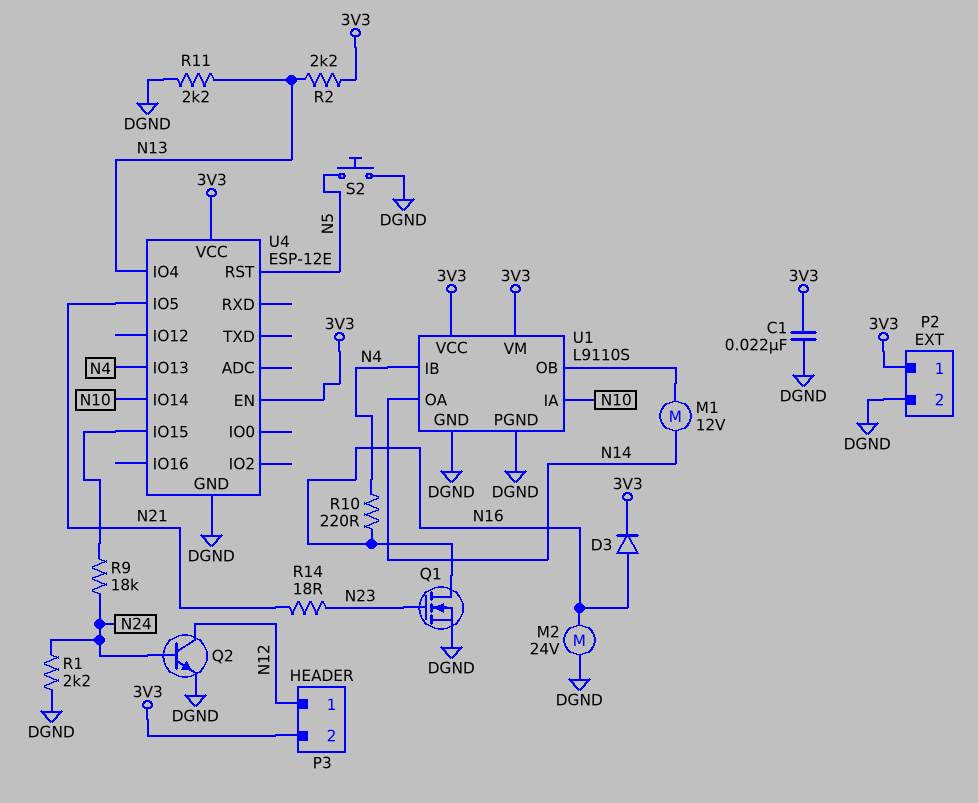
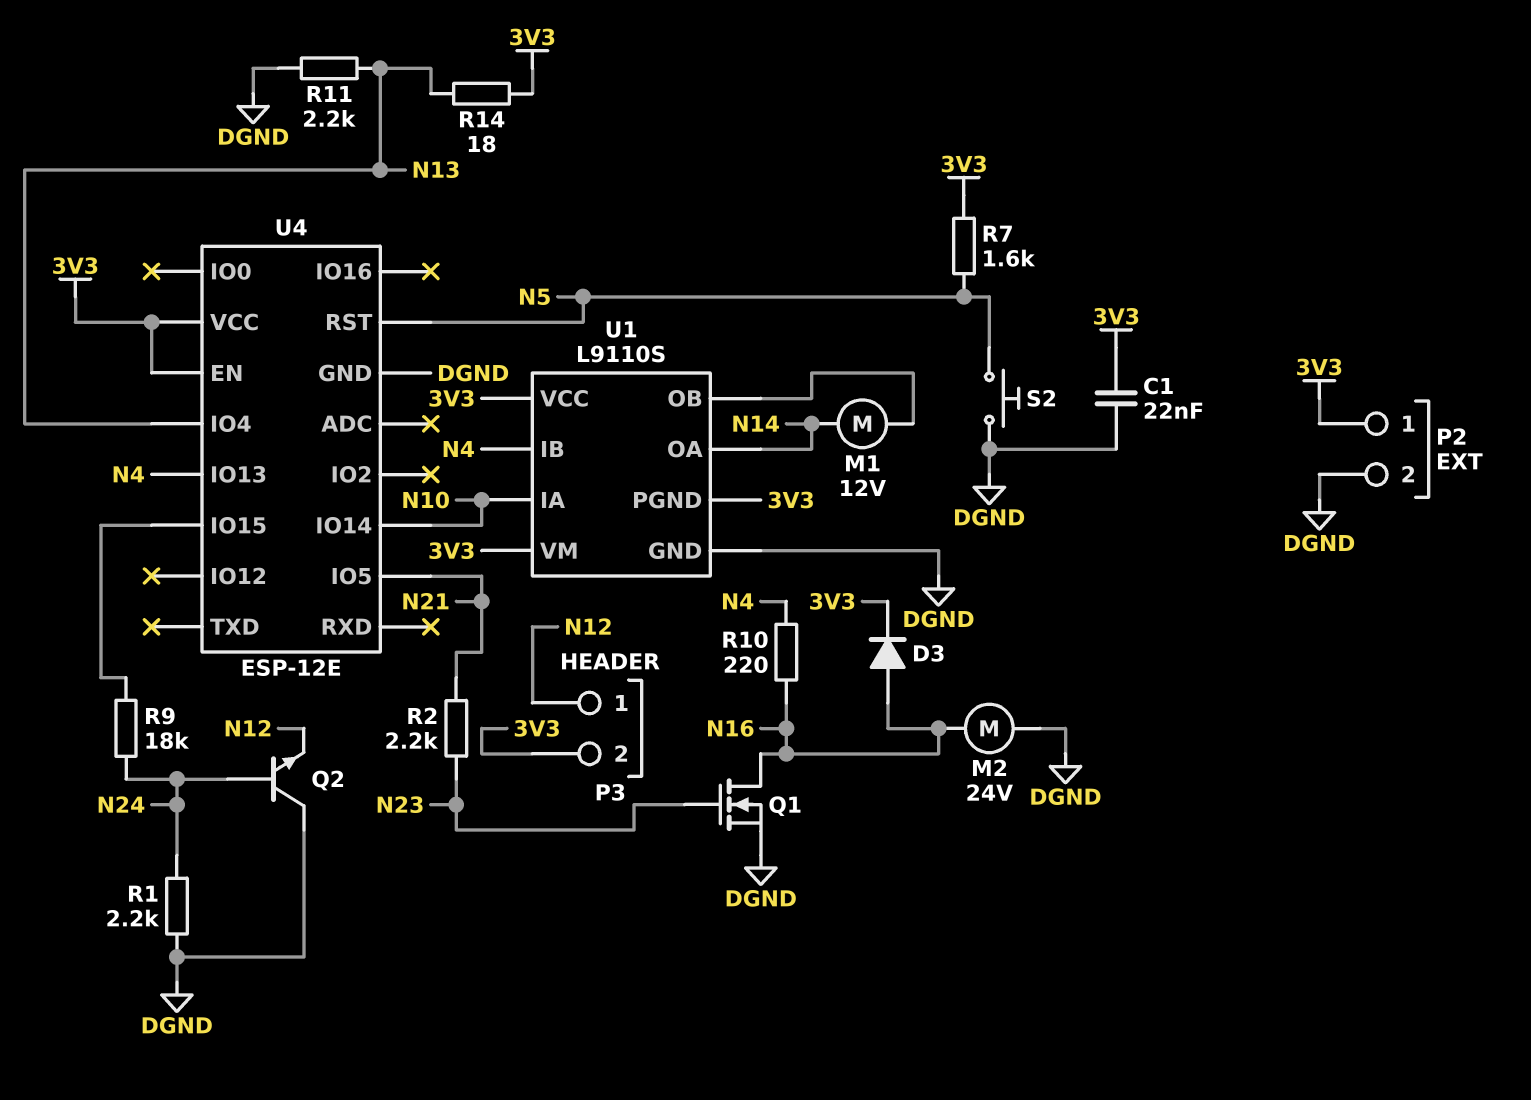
Q2: NPN (B N24, C N12, E DGND) -> NPN (B N24, C DGND, E N12)
R2: 2.2k (3V3, N13) -> 2.2k (N21, N23)
R7: none -> 1.6k (3V3, N5)
R14: 18 (N21, N23) -> 18 (3V3, N13)
U1 pin PGND: DGND -> 3V3

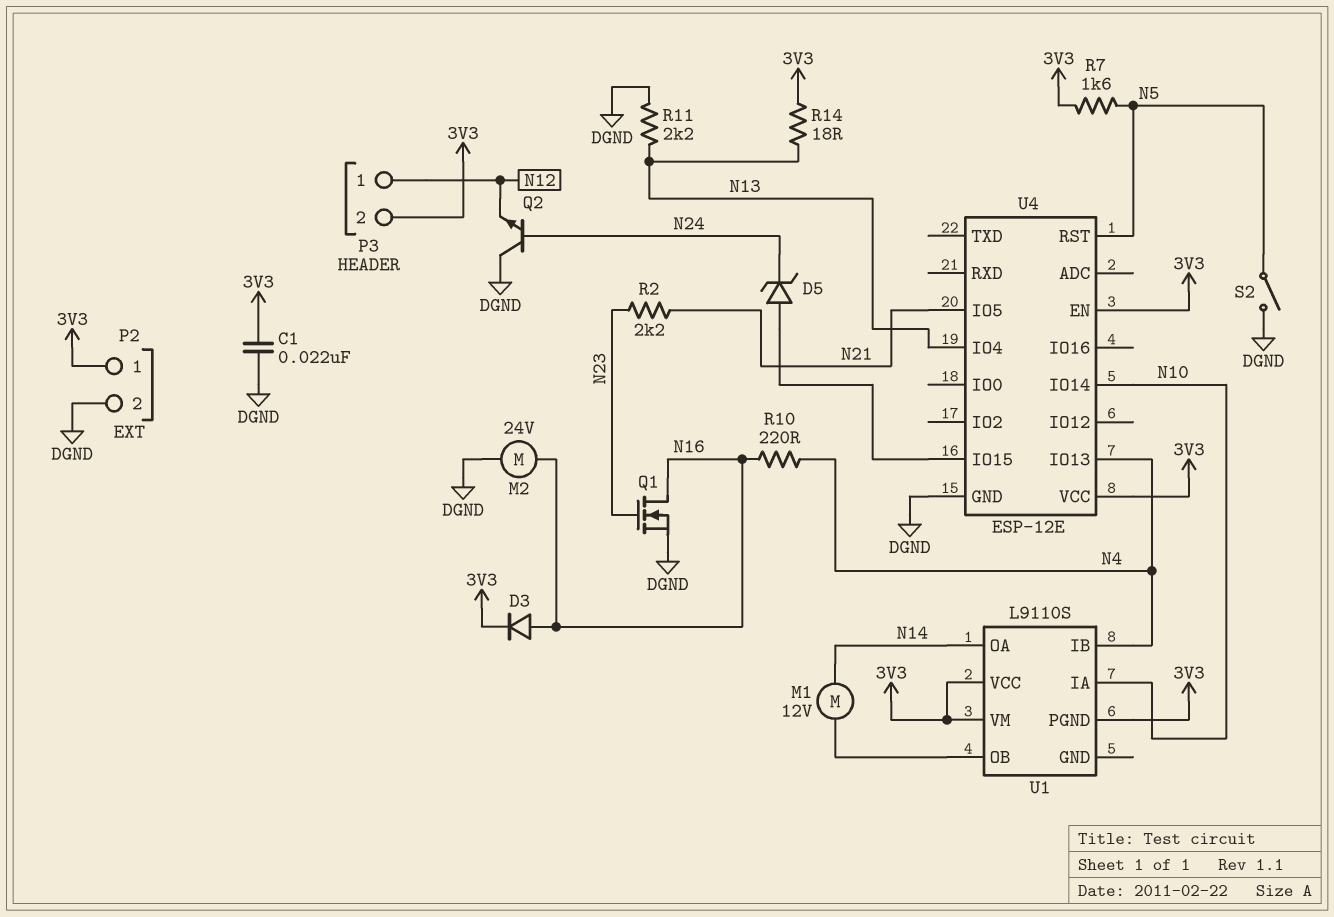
D5: none -> zener (A U4/IO15, K N24)
R1: 2.2k (DGND, N24) -> none
R9: 18k (N24, U4/IO15) -> none
S2: button (DGND, N5) -> switch (DGND, N5)
U1 pin GND: DGND -> none

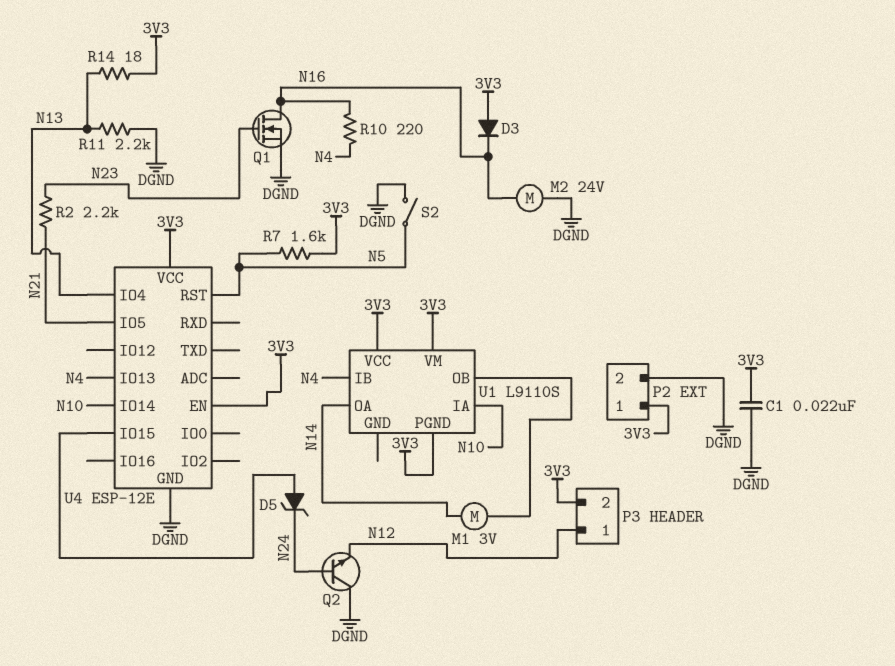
D3: diode (A N16, K 3V3) -> diode (A 3V3, K N16)
M1: motor 12V (N14, U1/OB) -> motor 3V (N14, U1/OB)

